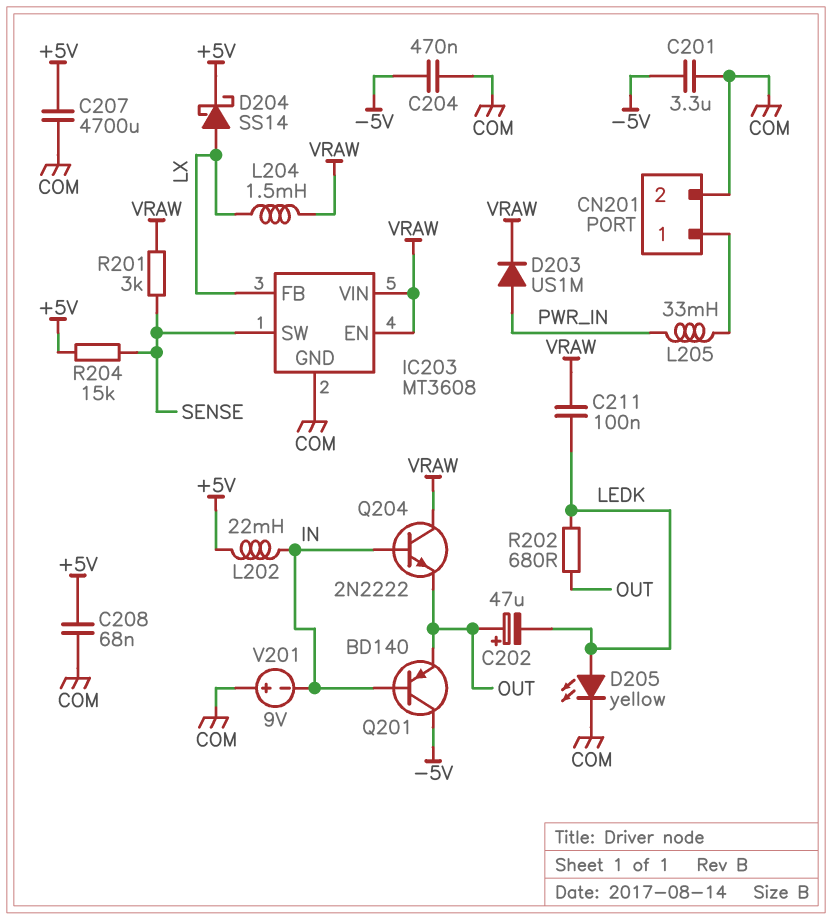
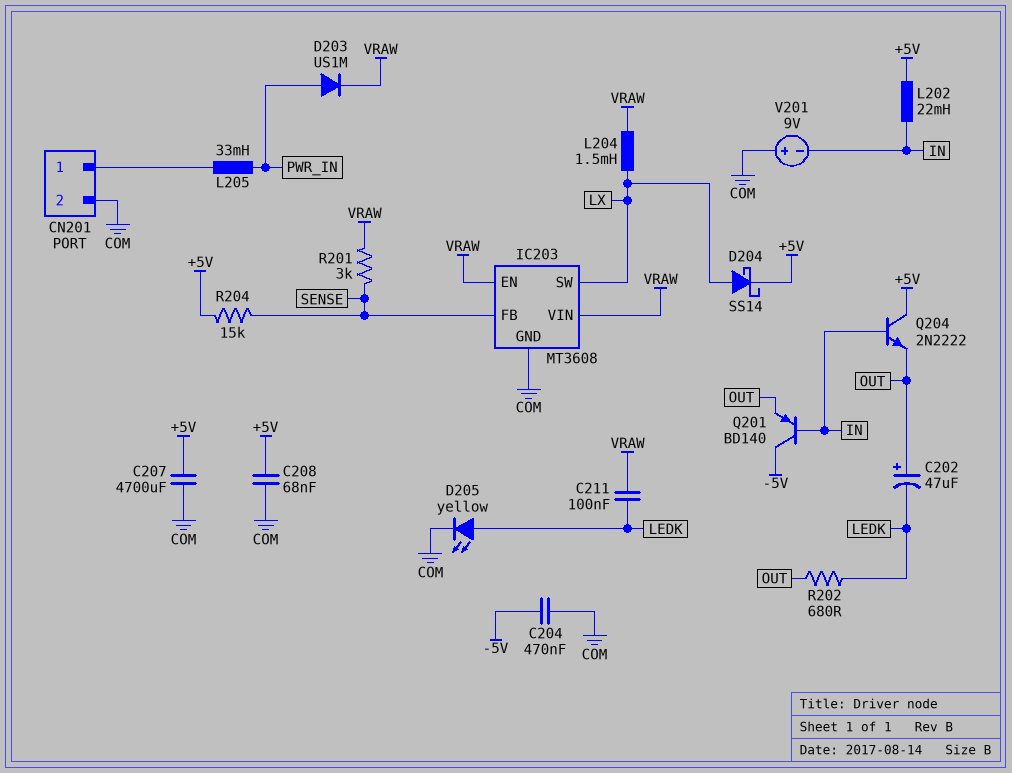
C201: 3.3uF (-5V, COM) -> none
IC203 pin FB: LX -> SENSE
IC203 pin SW: SENSE -> LX
Q204: NPN 2N2222 (B IN, C VRAW, E OUT) -> NPN 2N2222 (B IN, C +5V, E OUT)

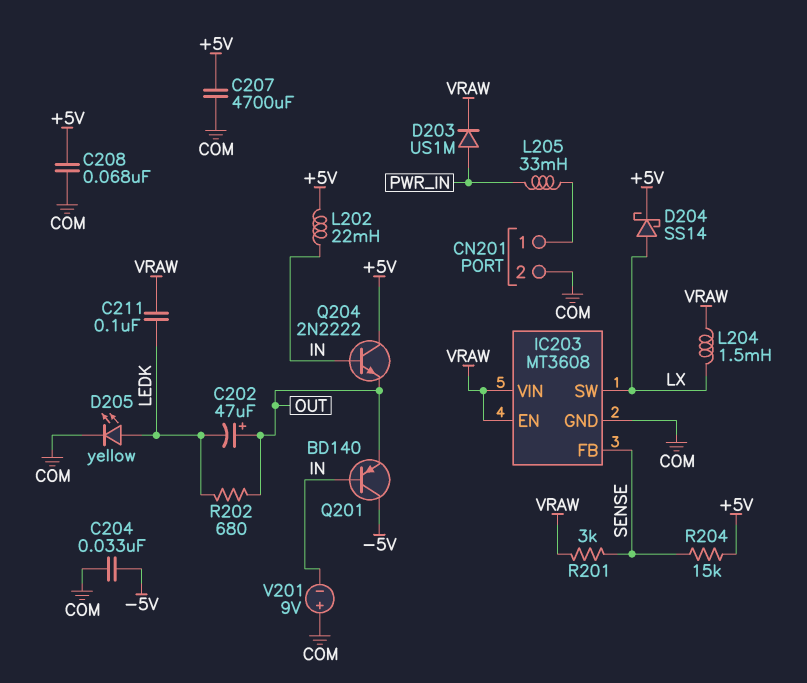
C204: 470nF (-5V, COM) -> 33nF (-5V, COM)

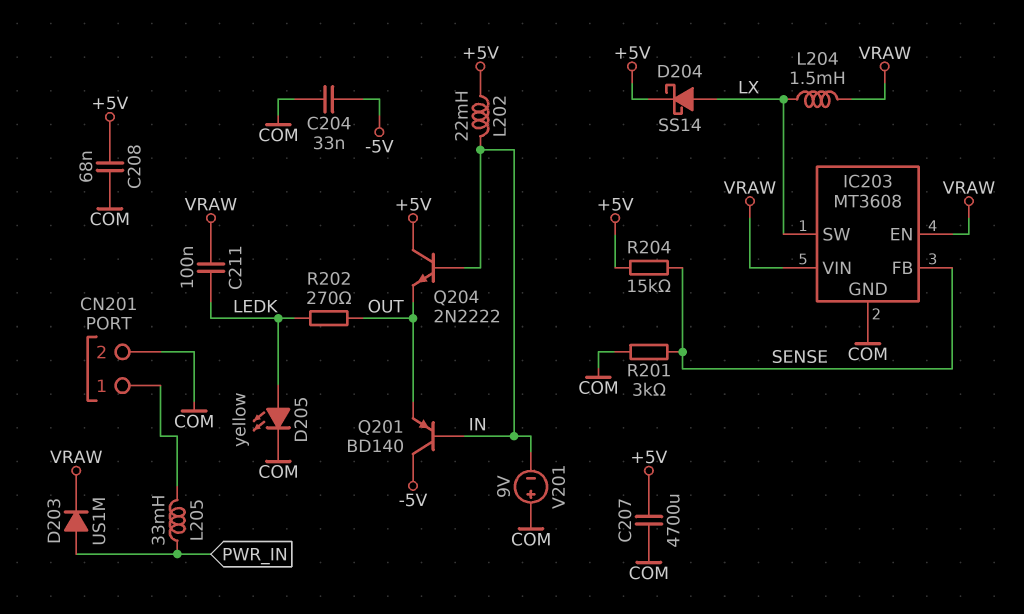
C202: 47uF (plus OUT, minus LEDK) -> none
R201: 3k (SENSE, VRAW) -> 3k (COM, SENSE)
R202: 680 (LEDK, OUT) -> 270 (LEDK, OUT)

